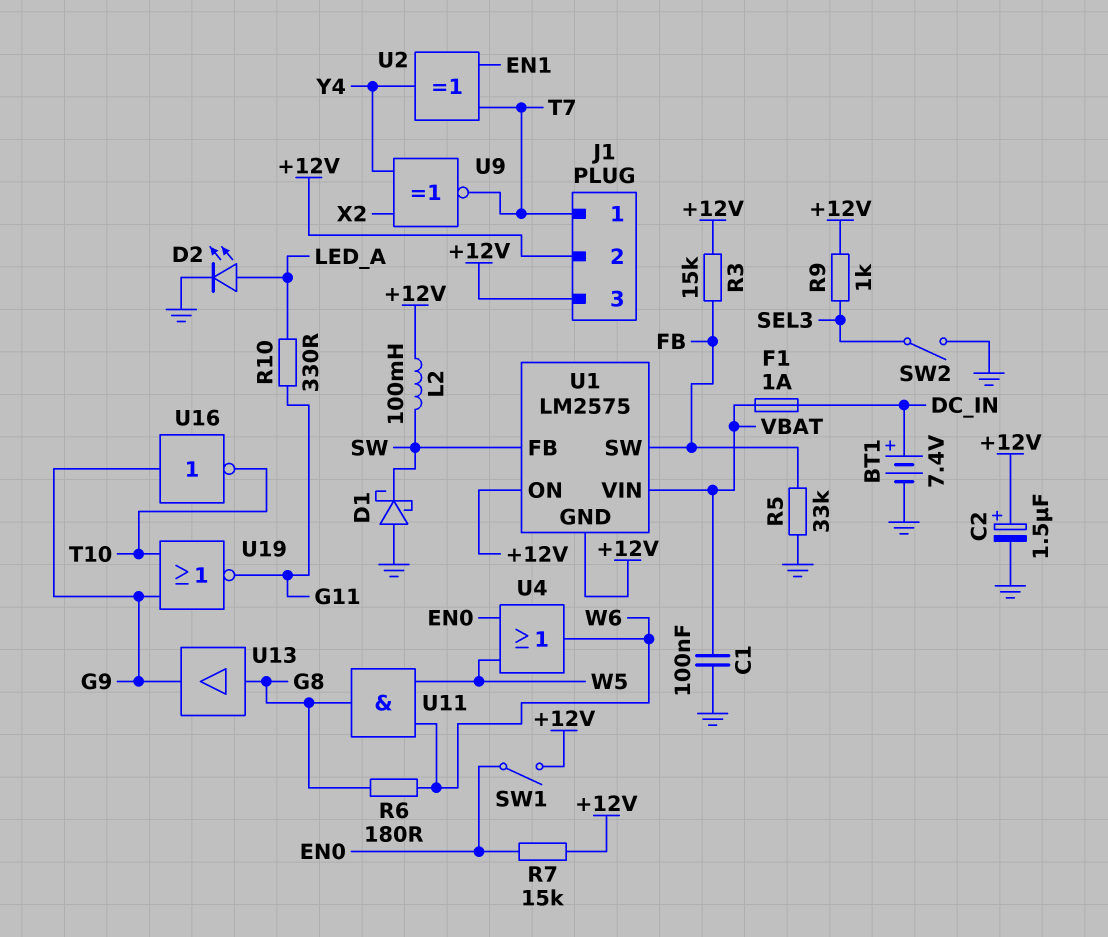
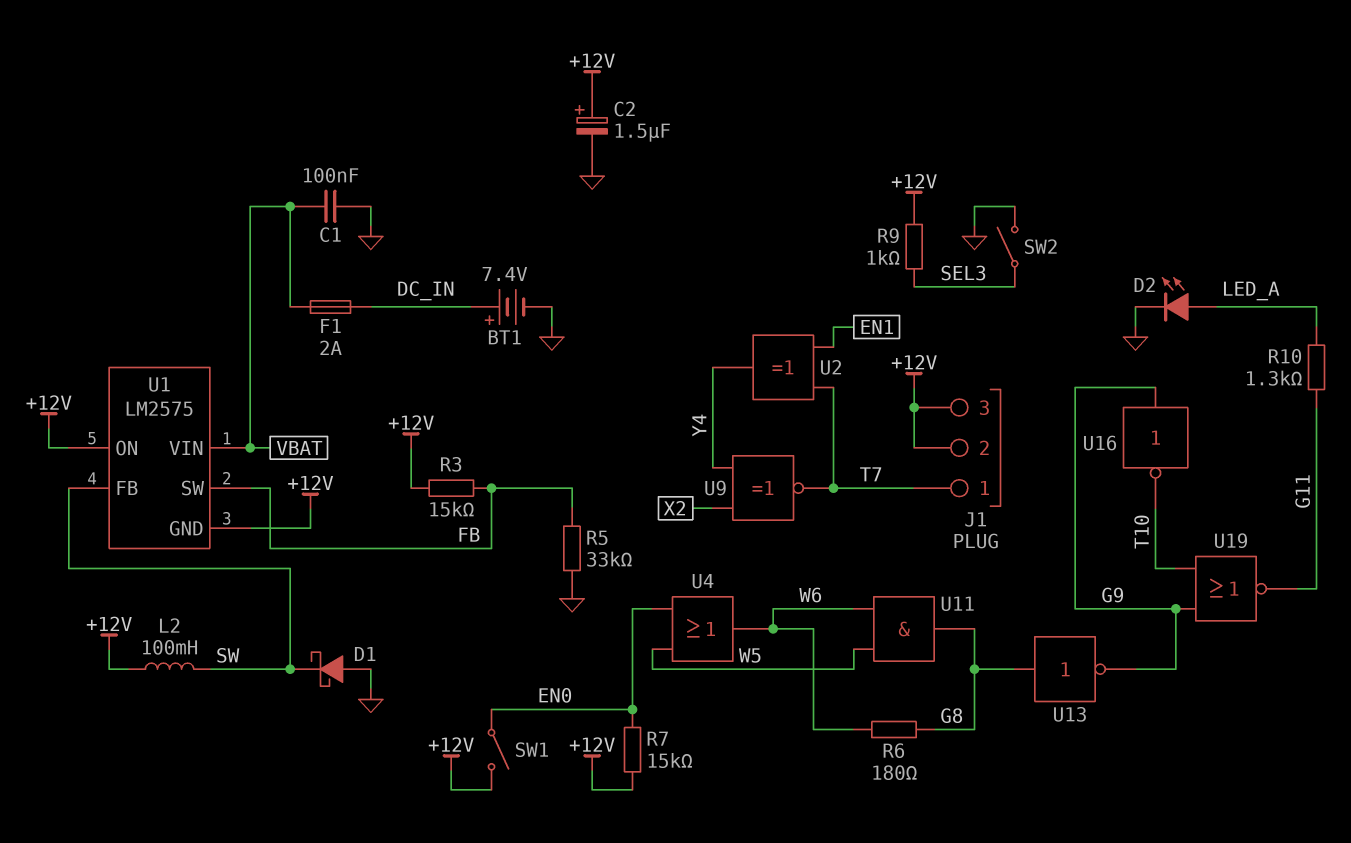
F1: 1A (DC_IN, VBAT) -> 2A (DC_IN, VBAT)
R10: 330 (G11, LED_A) -> 1.3k (G11, LED_A)
U13: buffer (in G8, out G9) -> NOT (in G8, out G9)

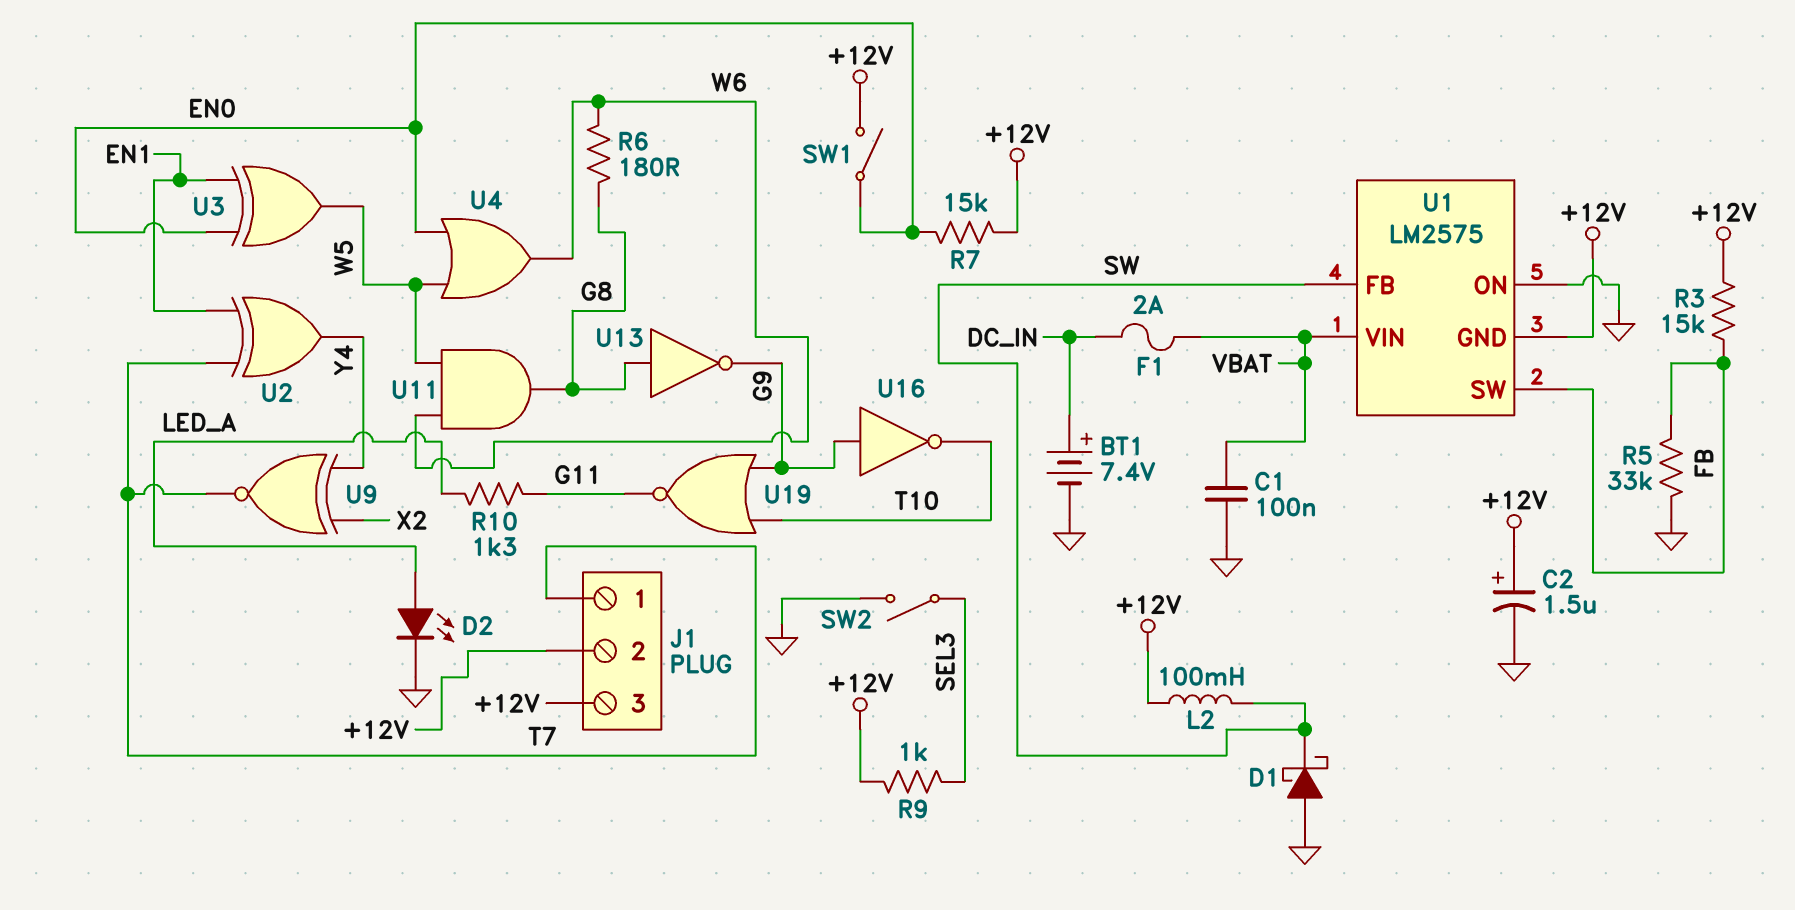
U1 pin ON: +12V -> GND
U3: none -> XOR (in EN0, in EN1, out W5)

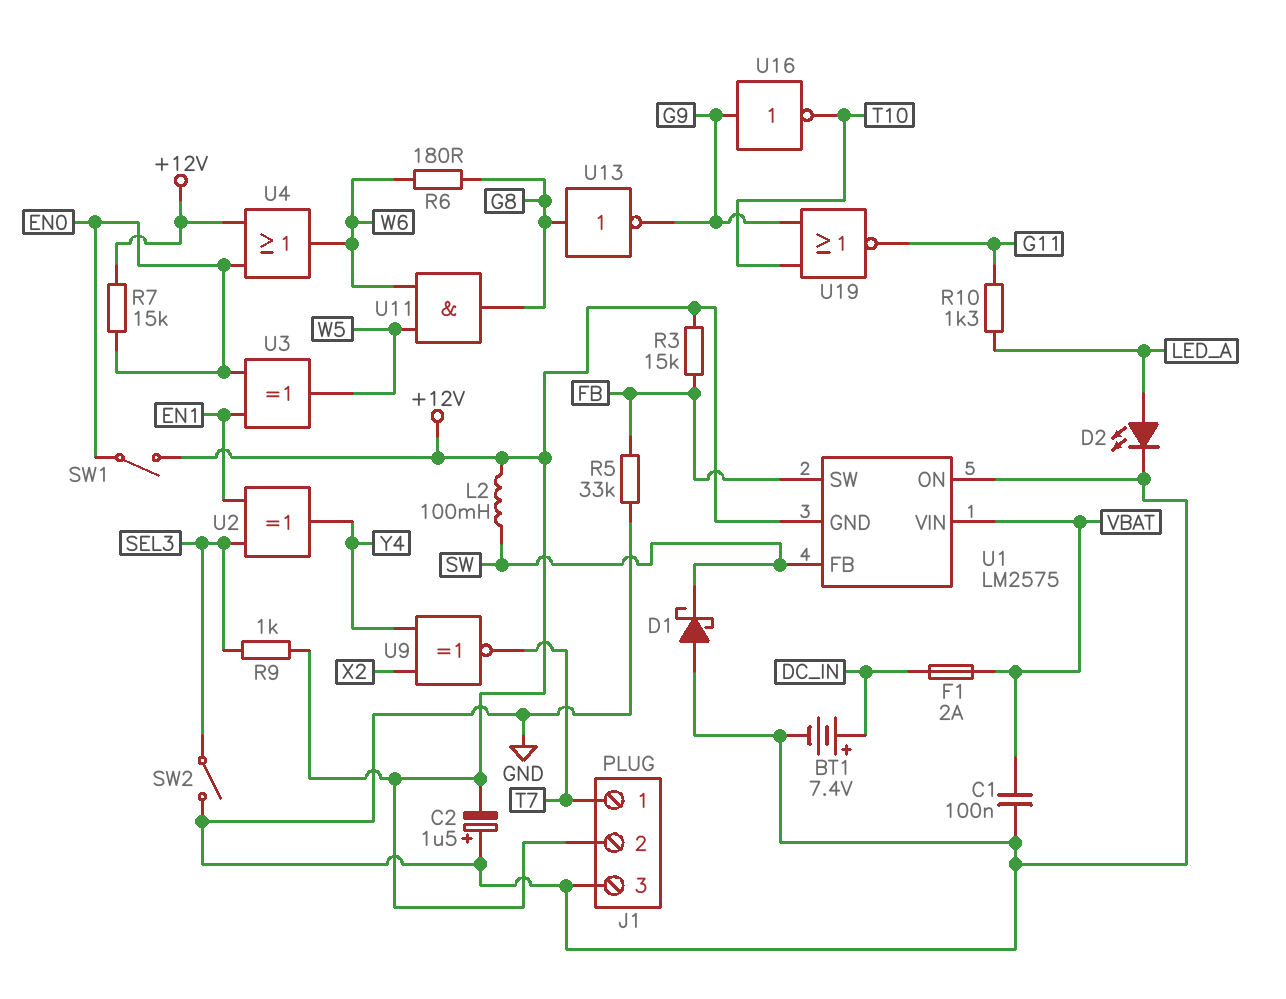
C2: 1.5uF (plus +12V, minus GND) -> 1.5uF (plus GND, minus +12V)
J1 pin 3: +12V -> GND
U2: XOR (in EN1, in T7, out Y4) -> XOR (in EN1, in SEL3, out Y4)
U4: OR (in EN0, in W5, out W6) -> OR (in +12V, in EN0, out W6)

